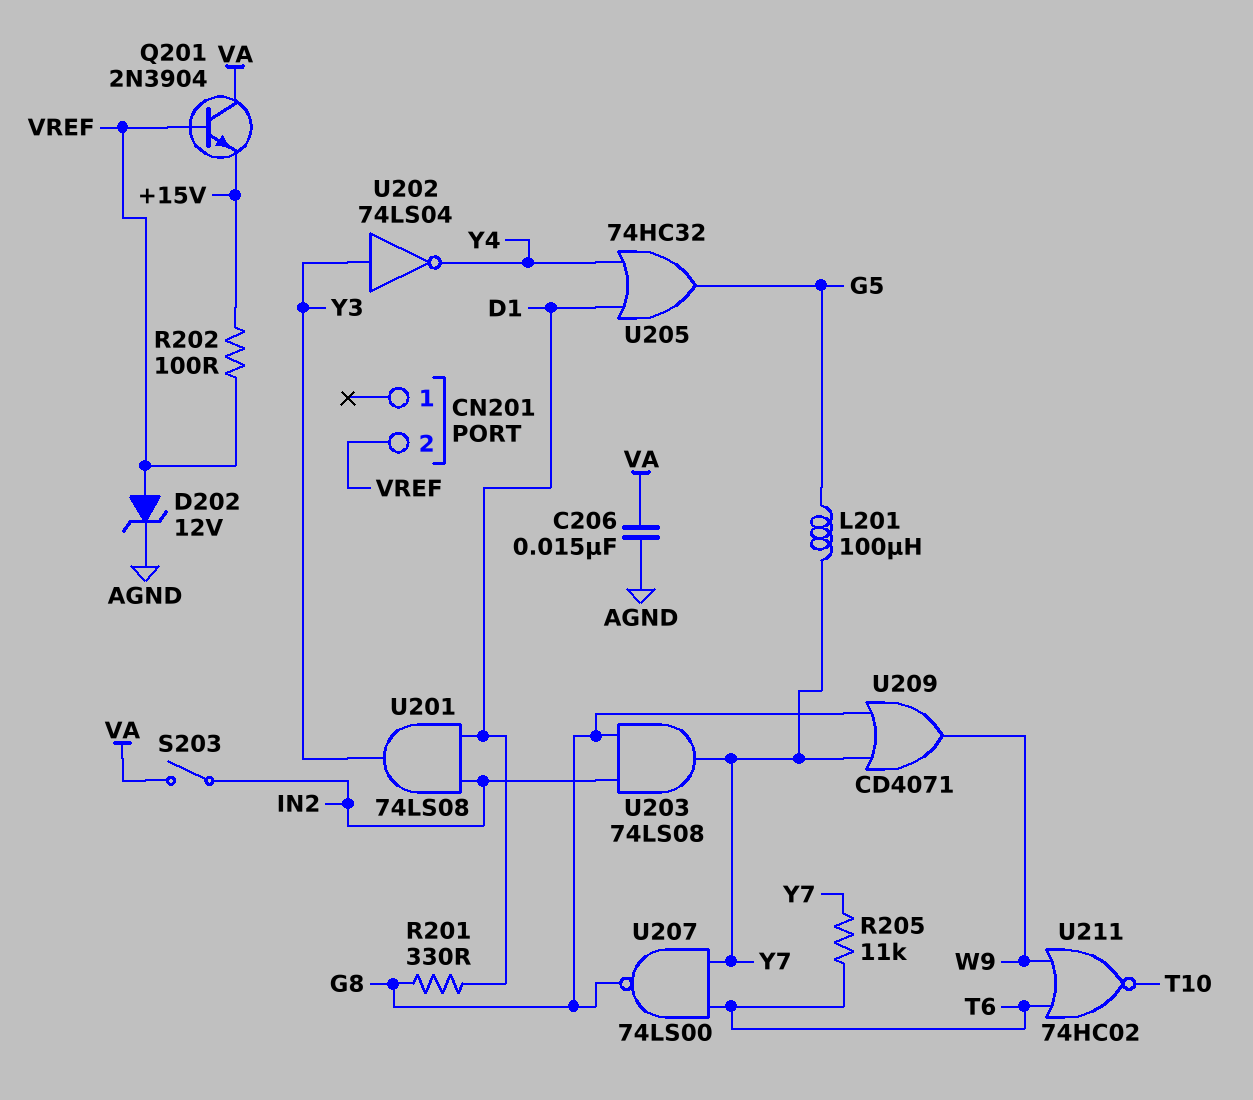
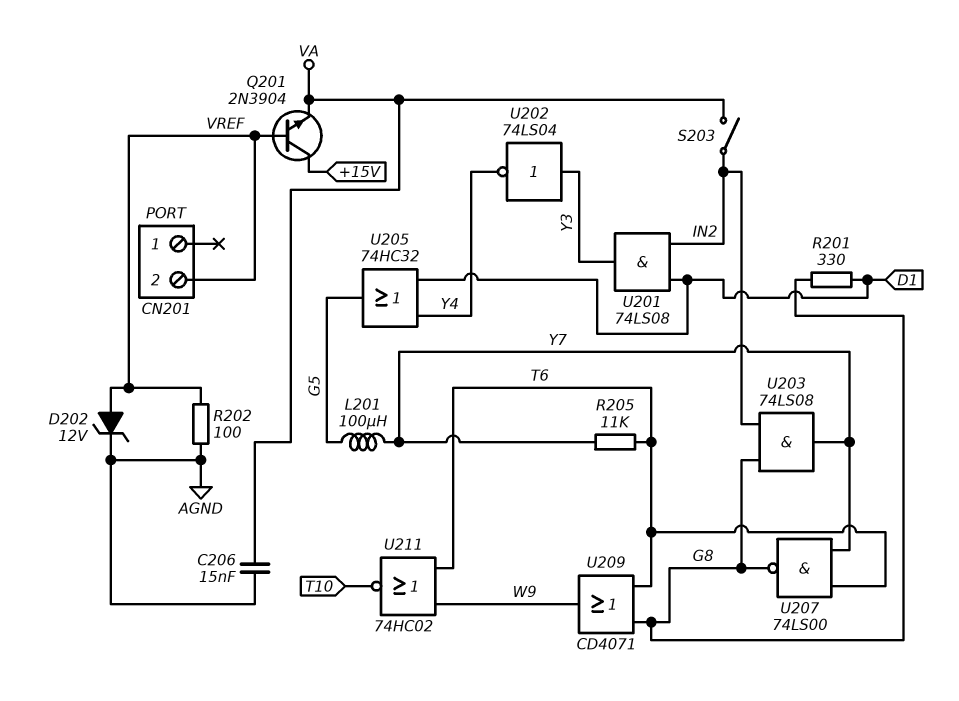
Q201: NPN 2N3904 (B VREF, C VA, E +15V) -> NPN 2N3904 (B VREF, C +15V, E VA)
R202: 100 (+15V, VREF) -> 100 (AGND, VREF)
U209: OR CD4071 (in G8, in Y7, out W9) -> OR CD4071 (in G8, in T6, out W9)

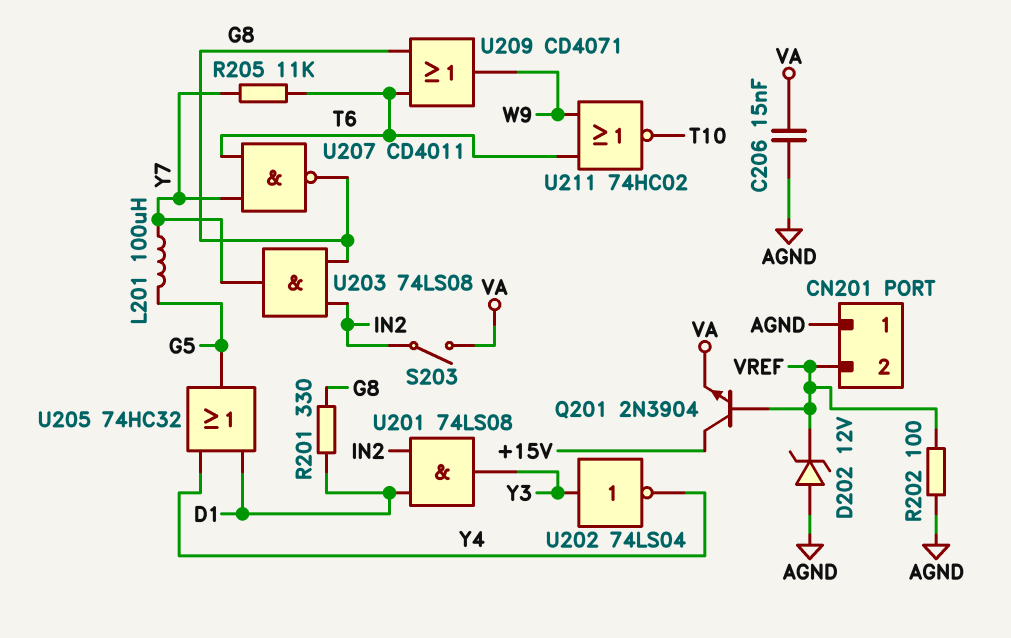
CN201 pin 1: none -> AGND
D202: zener 12V (A VREF, K AGND) -> zener 12V (A AGND, K VREF)
U207: NAND 74LS00 (in T6, in Y7, out G8) -> NAND CD4011 (in T6, in Y7, out G8)

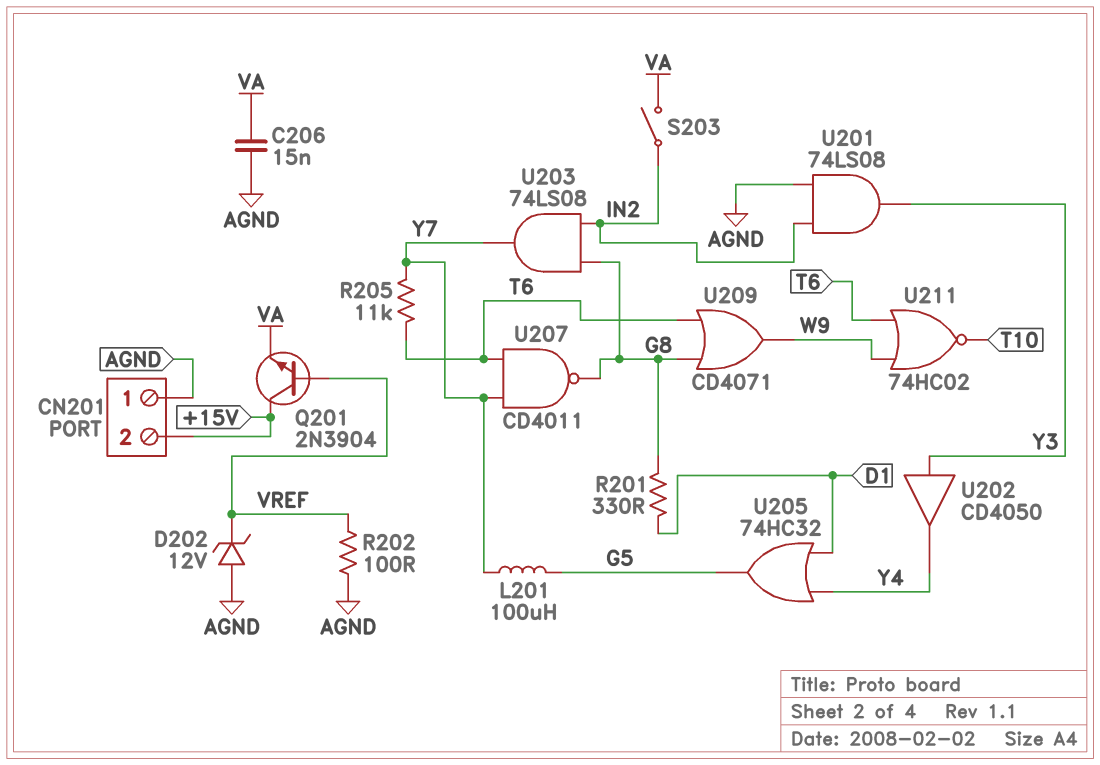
CN201 pin 2: VREF -> +15V
U201: AND 74LS08 (in D1, in IN2, out Y3) -> AND 74LS08 (in AGND, in IN2, out Y3)
U202: NOT 74LS04 (in Y3, out Y4) -> buffer CD4050 (in Y3, out Y4)

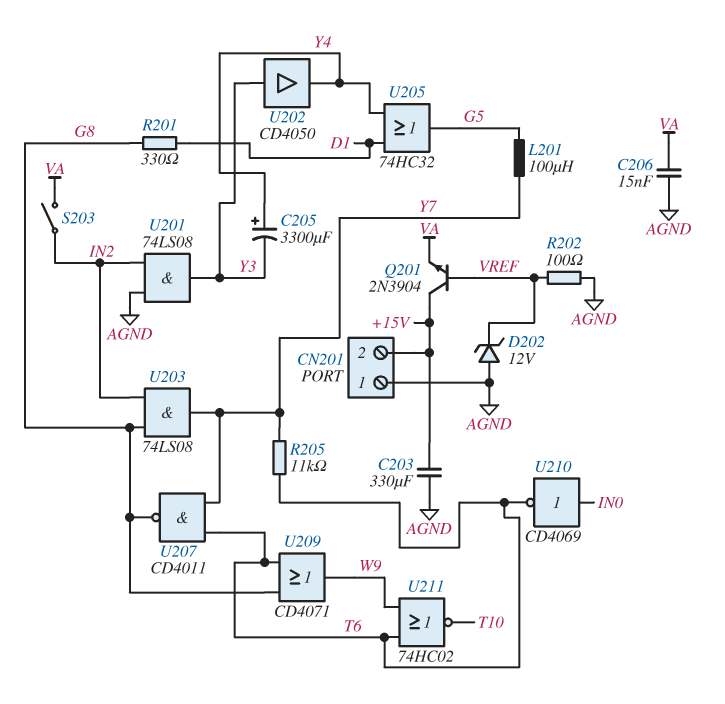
C203: none -> 330uF (+15V, AGND)
C205: none -> 3300uF (plus Y4, minus Y3)
U210: none -> NOT CD4069 (in IN0, out T6)

